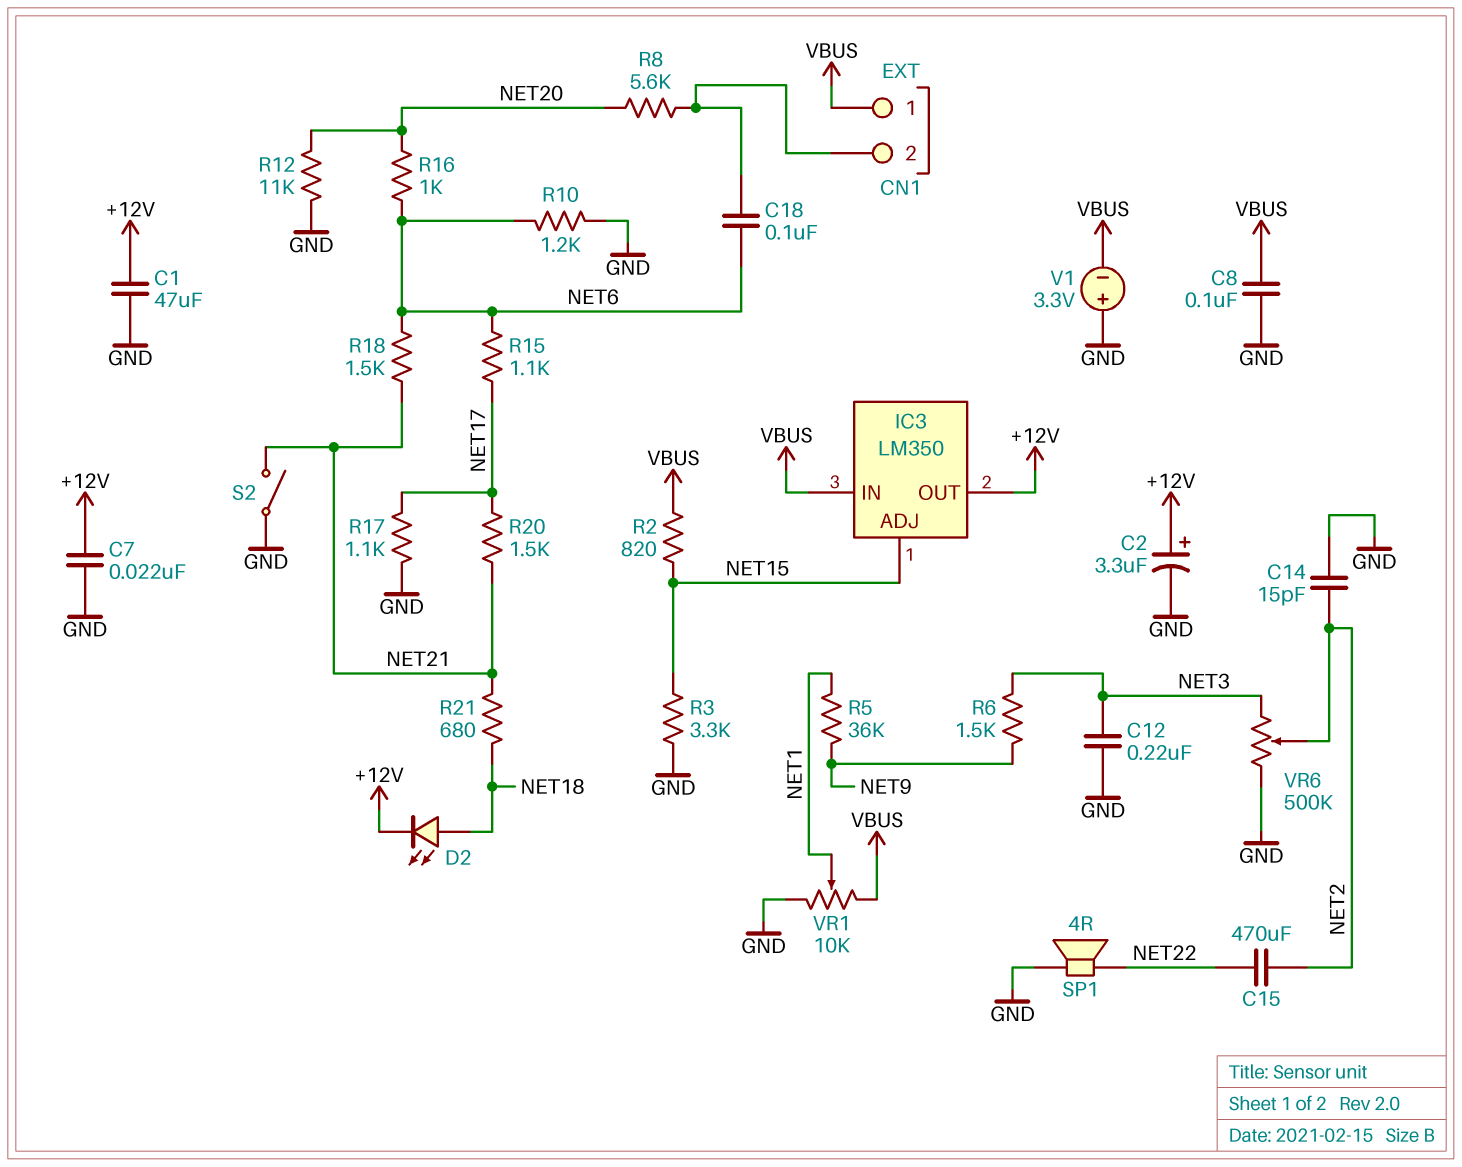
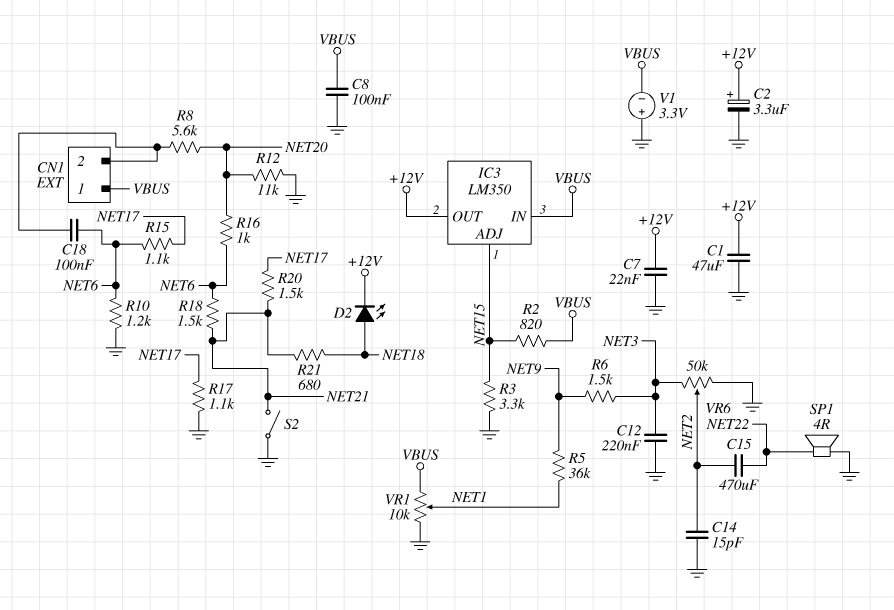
VR6: 500k (GND, NET3, wiper NET2) -> 50k (GND, NET3, wiper NET2)

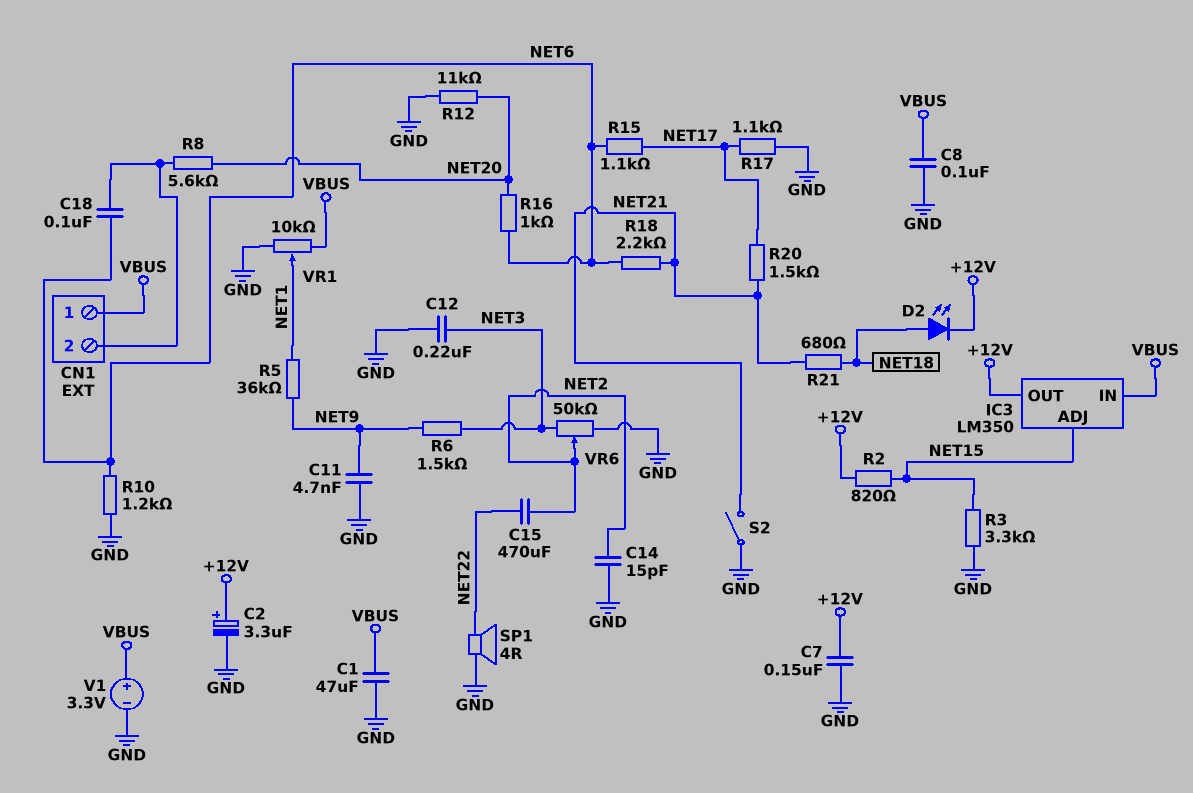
C1: 47uF (+12V, GND) -> 47uF (GND, VBUS)
C7: 22nF (+12V, GND) -> 150nF (+12V, GND)
C11: none -> 4.7nF (GND, NET9)
R2: 820 (NET15, VBUS) -> 820 (+12V, NET15)
R18: 1.5k (NET6, NET21) -> 2.2k (NET6, NET21)
V1: 3.3V (plus GND, minus VBUS) -> 3.3V (plus VBUS, minus GND)

